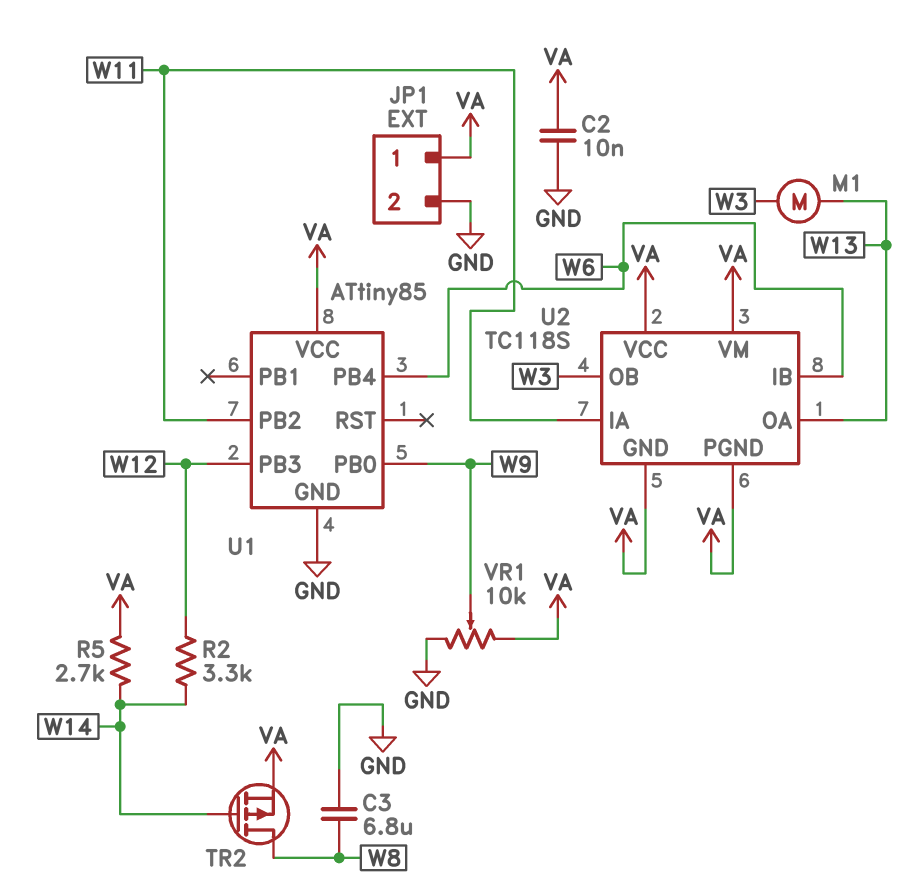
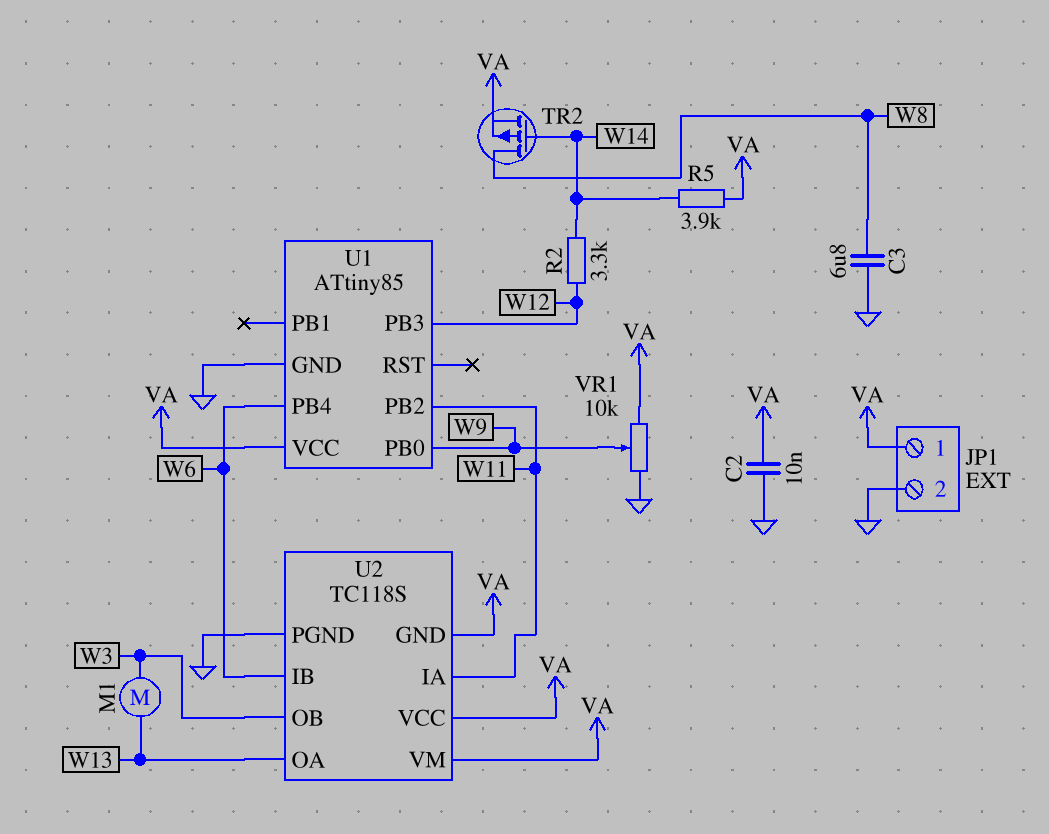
R5: 2.7k (VA, W14) -> 3.9k (VA, W14)
U2 pin PGND: VA -> GND

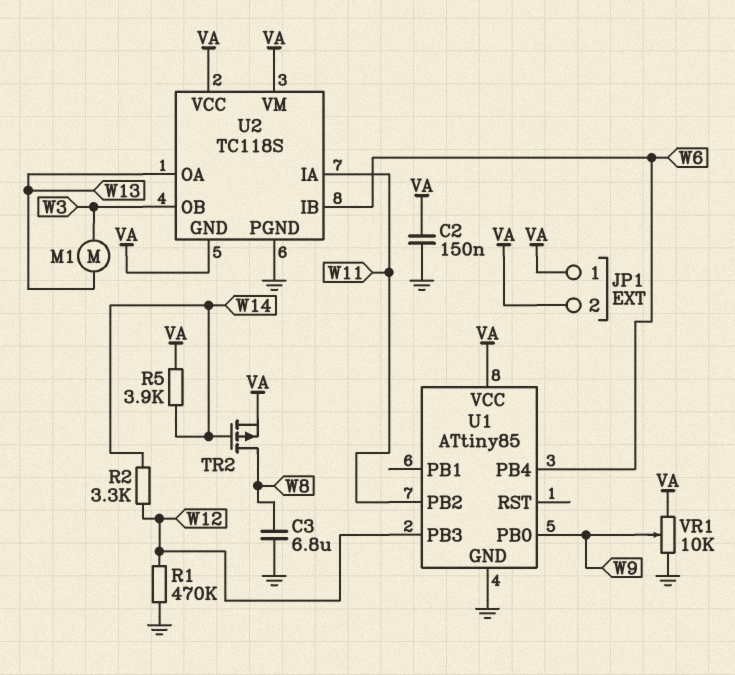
C2: 10nF (GND, VA) -> 150nF (GND, VA)
JP1 pin 2: GND -> VA
R1: none -> 470k (GND, W12)

